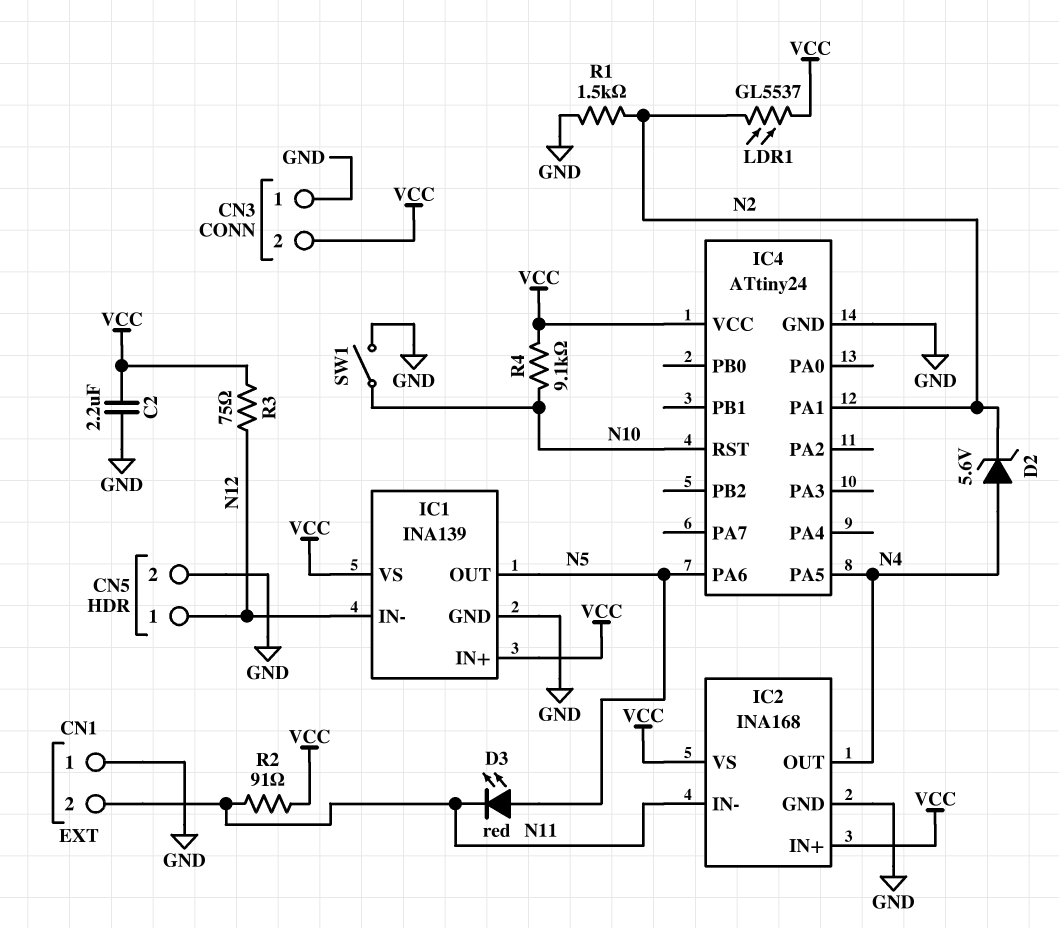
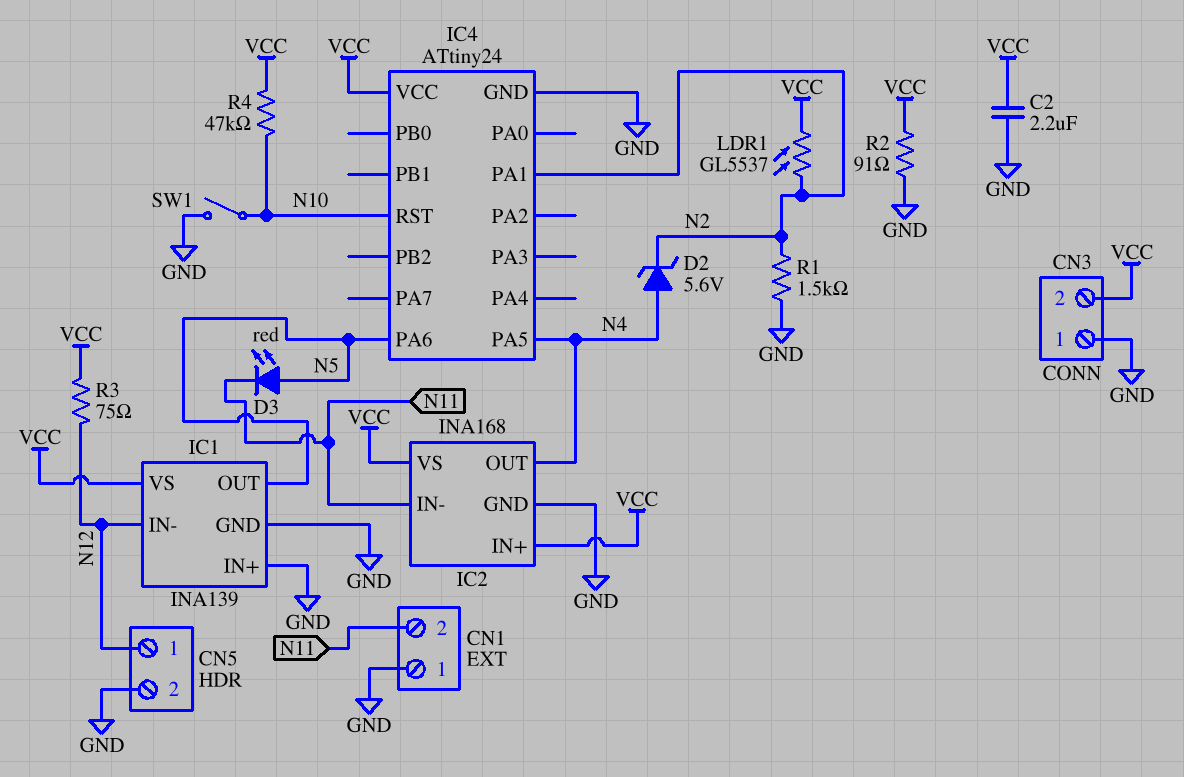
IC1 pin IN+: VCC -> GND
R2: 91 (N11, VCC) -> 91 (GND, VCC)
R4: 9.1k (N10, VCC) -> 47k (N10, VCC)

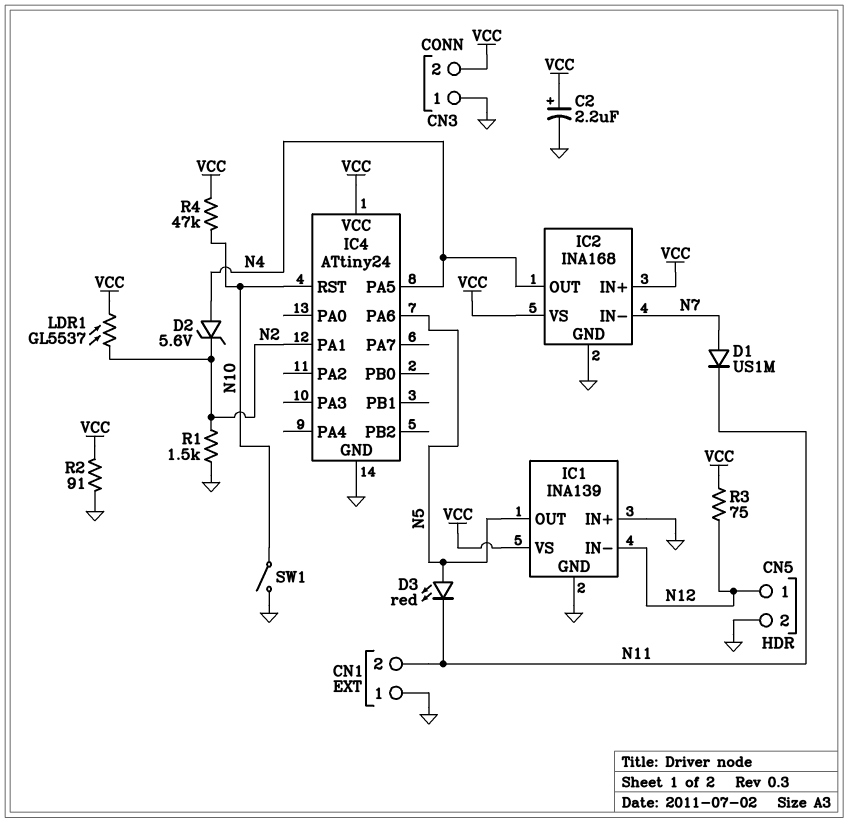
C2: 2.2uF (GND, VCC) -> 2.2uF (plus VCC, minus GND)
D1: none -> diode US1M (A N7, K N11)
IC2 pin IN-: N11 -> N7

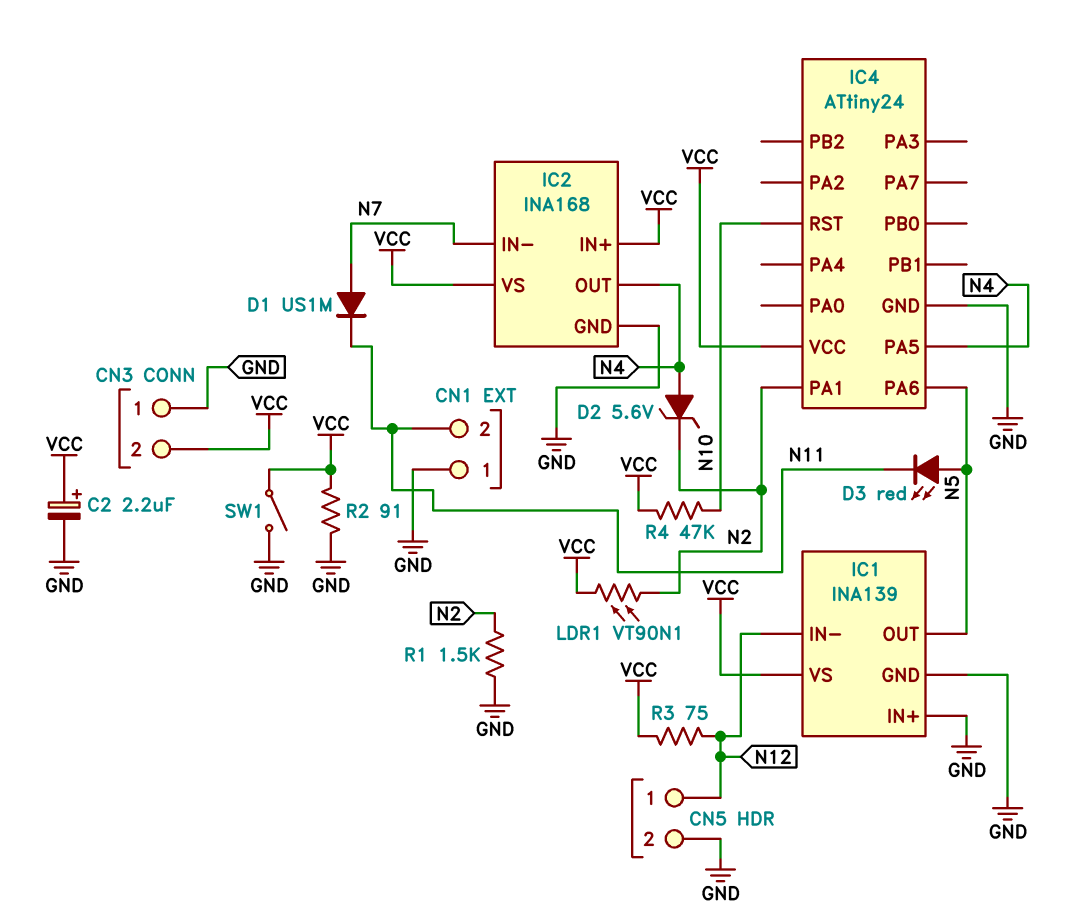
LDR1: GL5537 (N2, VCC) -> VT90N1 (N2, VCC)
SW1: switch (GND, N10) -> switch (GND, VCC)

